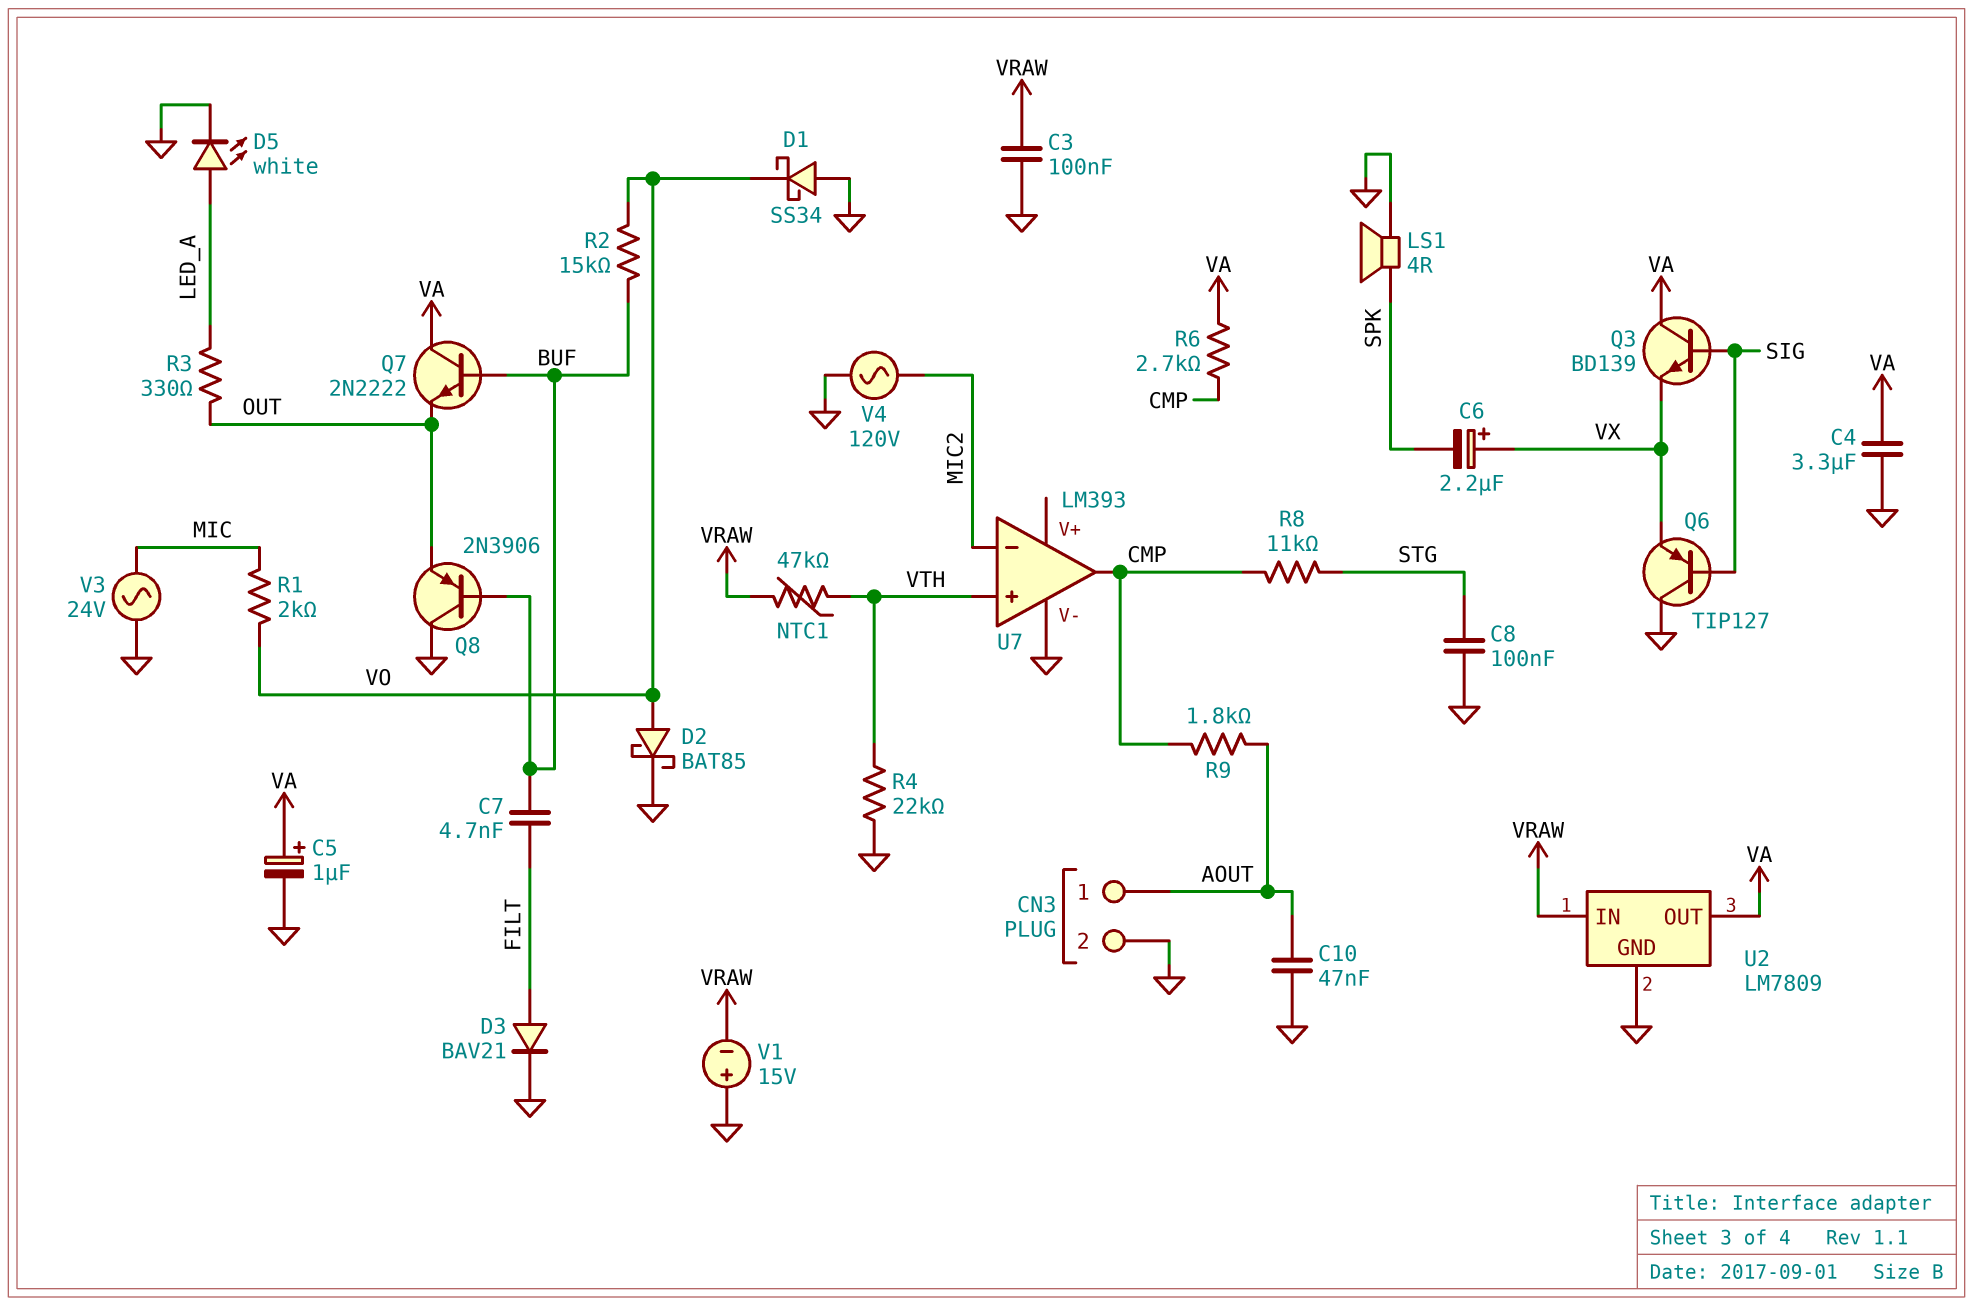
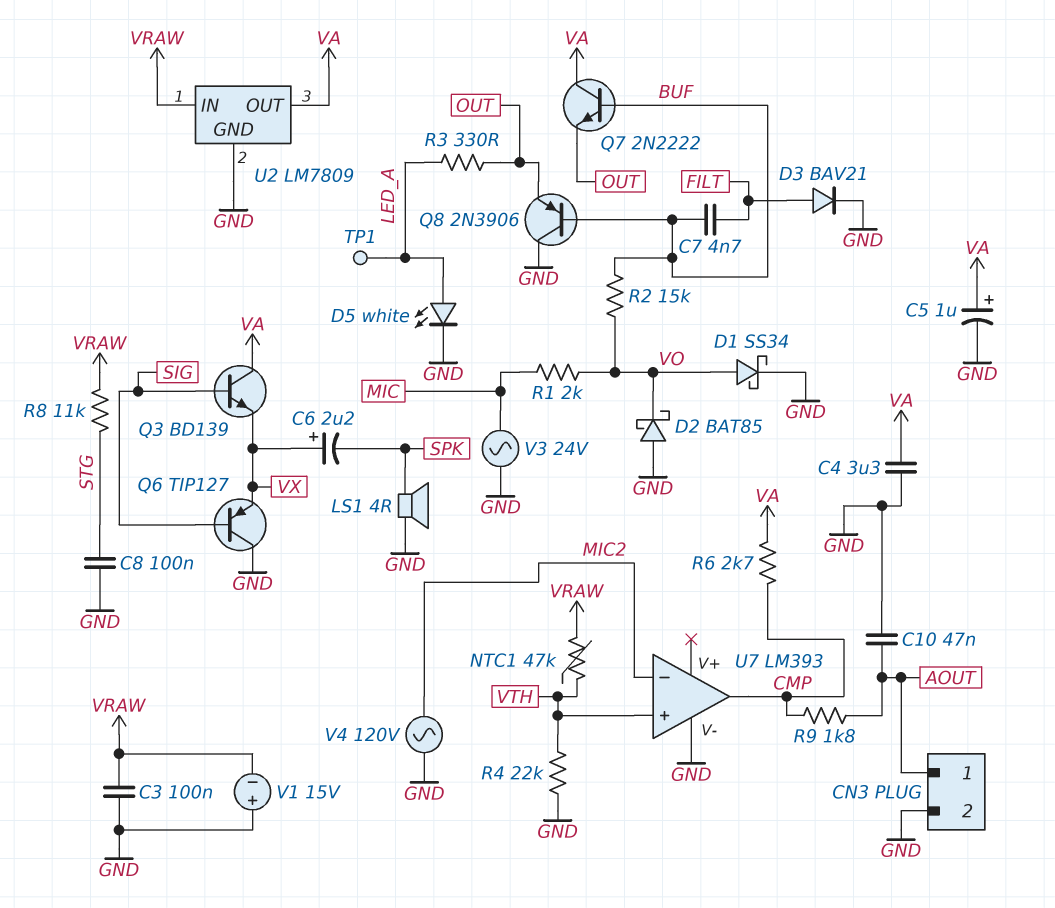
D1: schottky SS34 (A GND, K VO) -> schottky SS34 (A VO, K GND)
D2: schottky BAT85 (A VO, K GND) -> schottky BAT85 (A GND, K VO)
R8: 11k (CMP, STG) -> 11k (STG, VRAW)
TP1: none -> test point (LED_A)

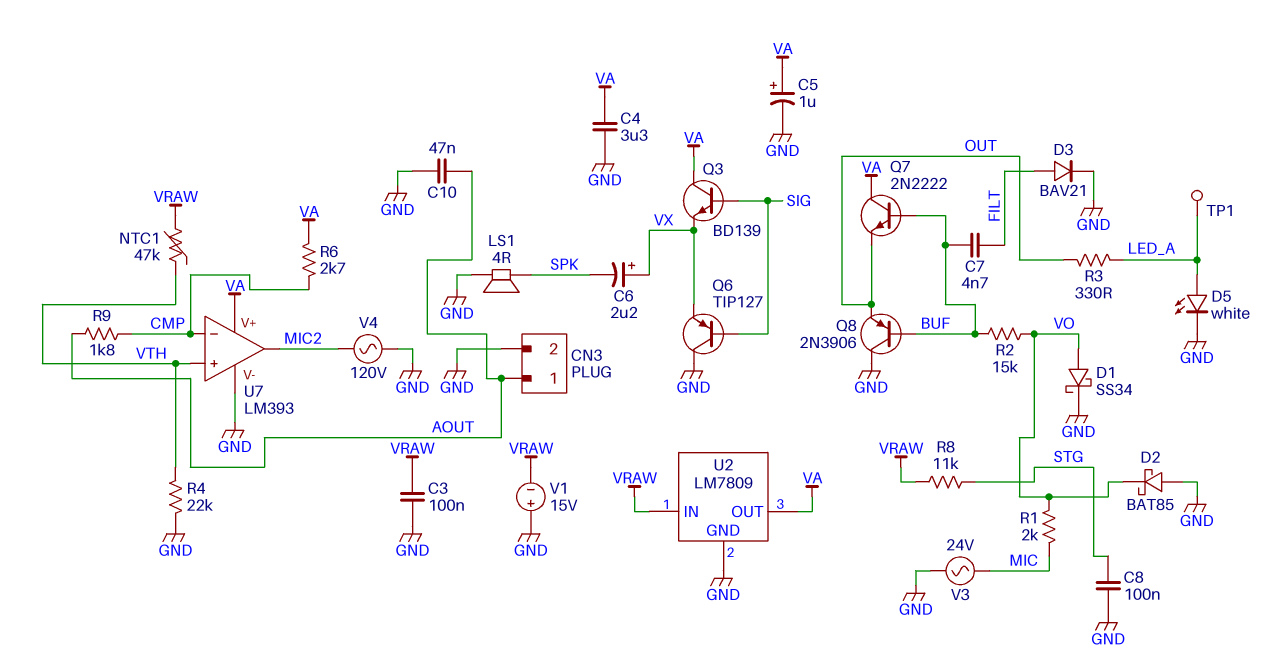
U7 pin V+: none -> VA
U7 pin in-: MIC2 -> CMP
U7 pin out: CMP -> MIC2

